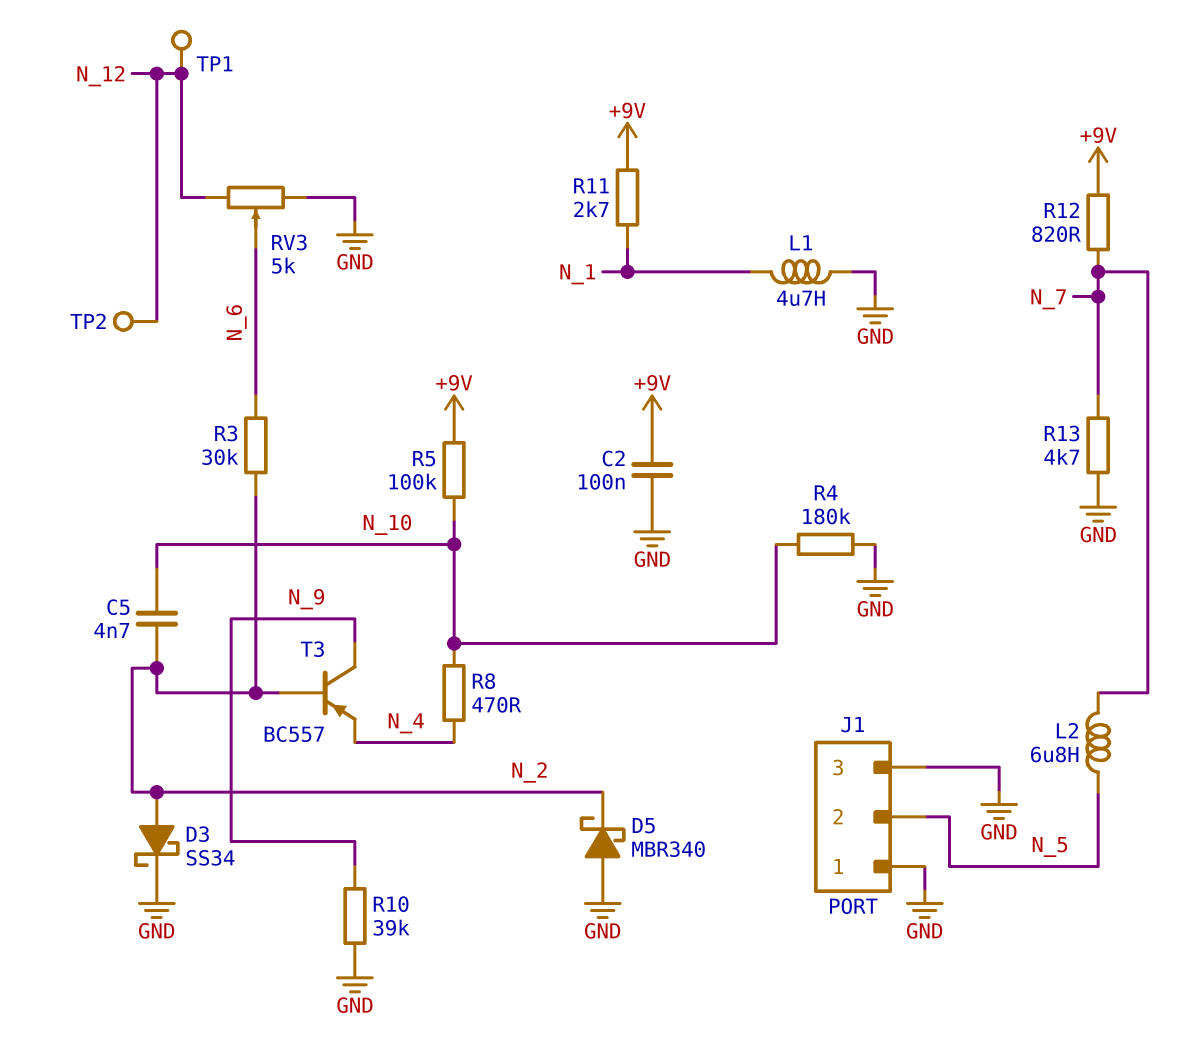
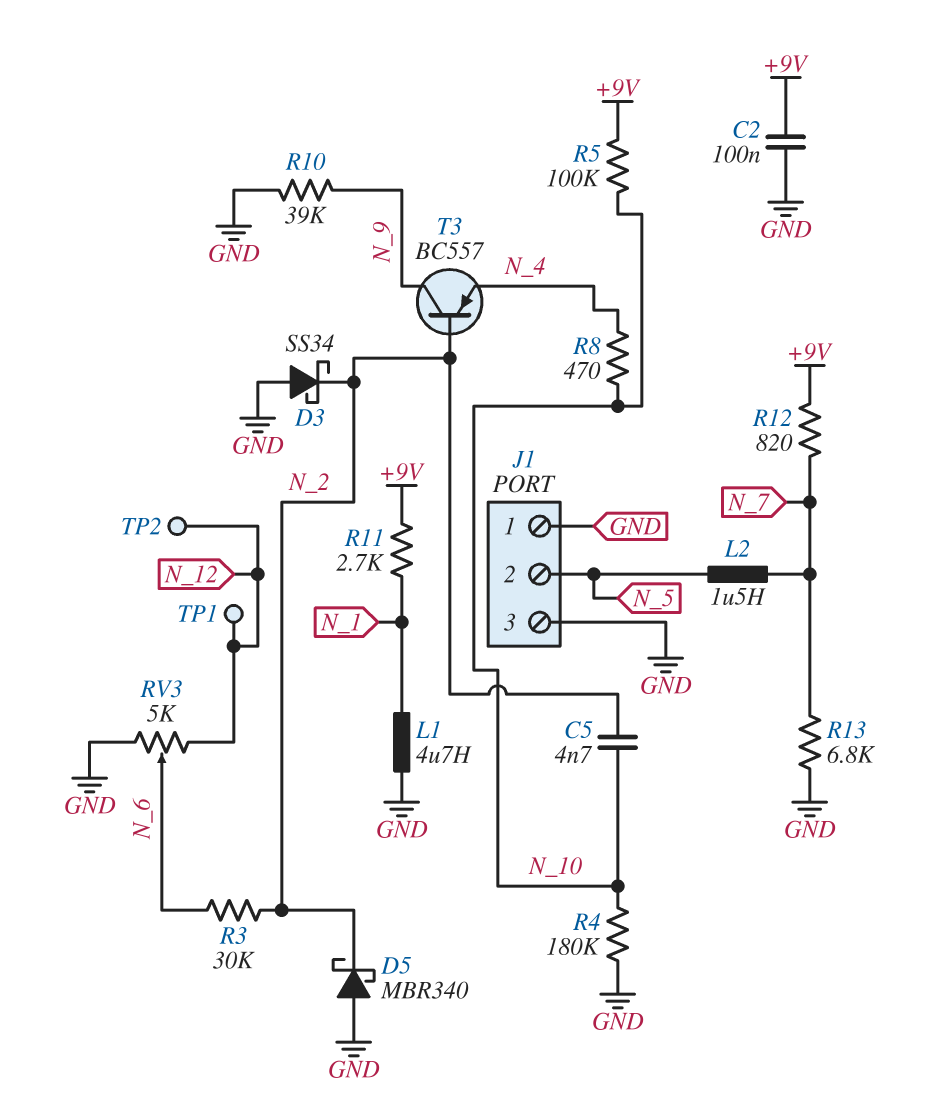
D3: schottky SS34 (A N_2, K GND) -> schottky SS34 (A GND, K N_2)
L2: 6.8uH (N_5, N_7) -> 1.5uH (N_5, N_7)
R13: 4.7k (GND, N_7) -> 6.8k (GND, N_7)

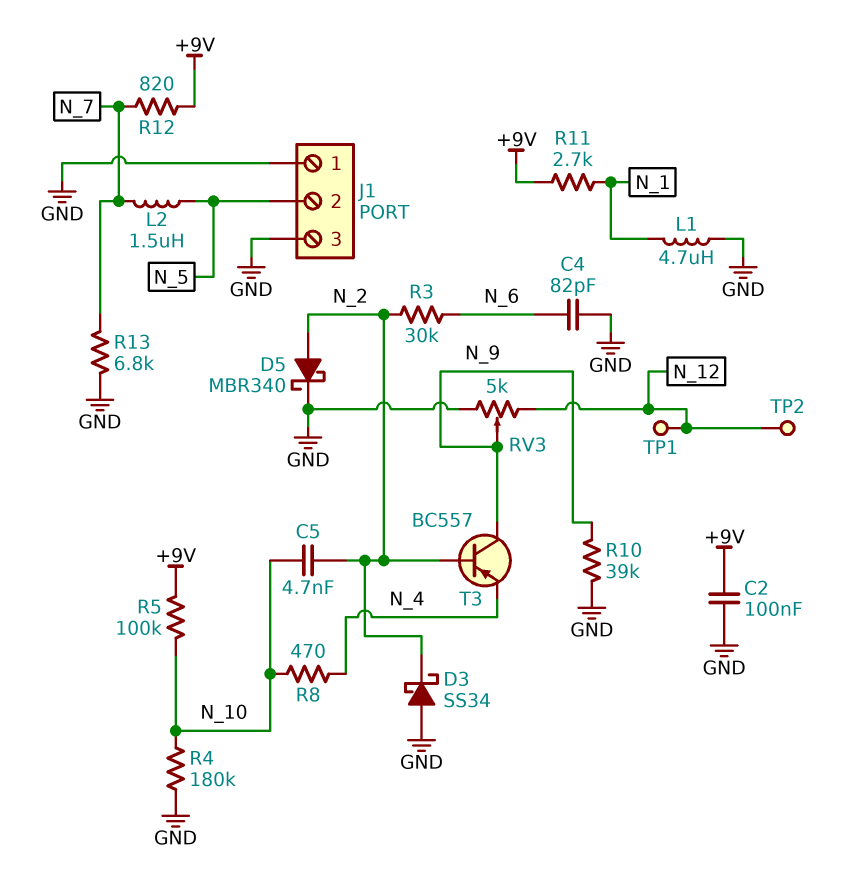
C4: none -> 82pF (GND, N_6)
D5: schottky MBR340 (A GND, K N_2) -> schottky MBR340 (A N_2, K GND)
RV3: 5k (GND, N_12, wiper N_6) -> 5k (GND, N_12, wiper N_9)

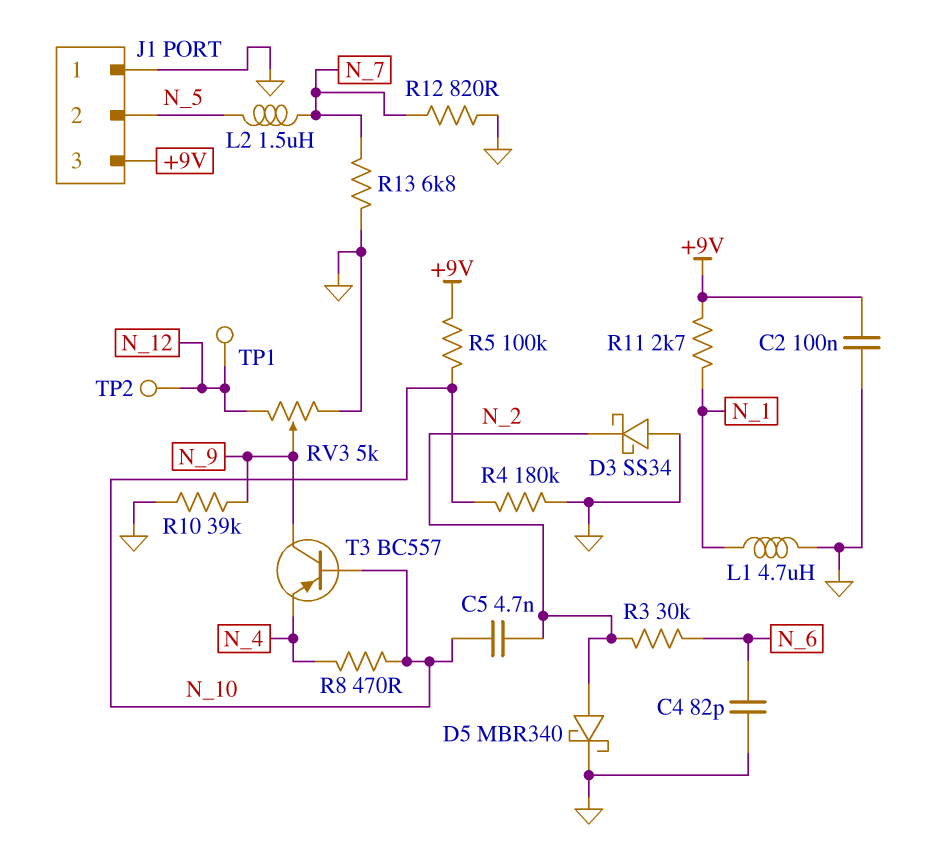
J1 pin 3: GND -> +9V
R12: 820 (+9V, N_7) -> 820 (GND, N_7)
T3: PNP BC557 (B N_2, C N_9, E N_4) -> PNP BC557 (B N_10, C N_9, E N_4)

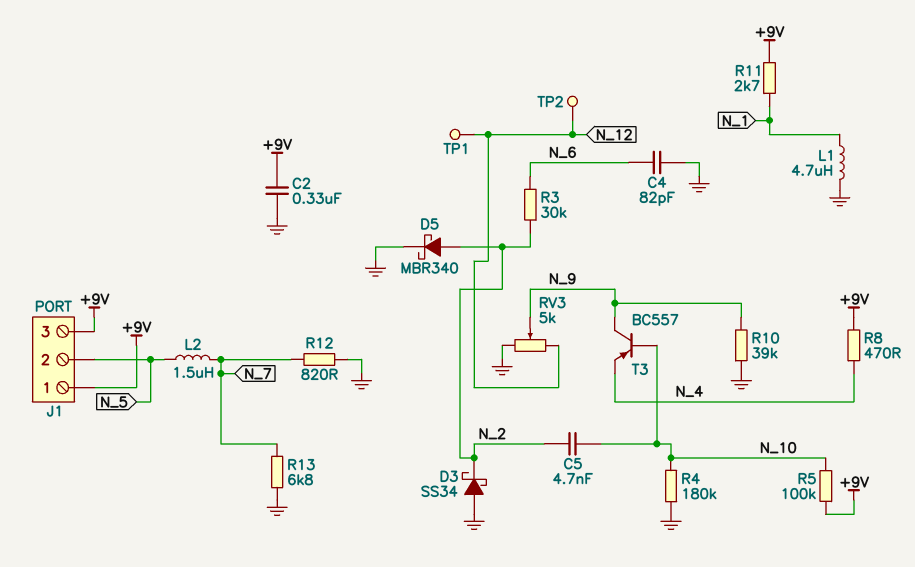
C2: 100nF (+9V, GND) -> 330nF (+9V, GND)
J1 pin 1: GND -> +9V
R8: 470 (N_4, N_10) -> 470 (+9V, N_4)

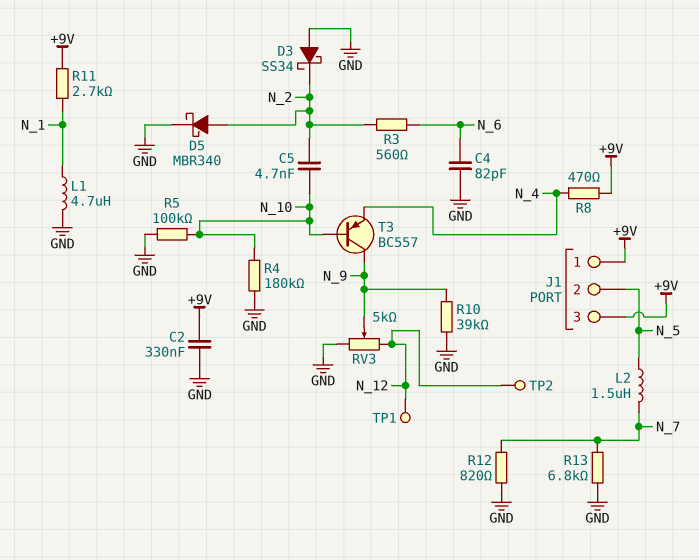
R3: 30k (N_2, N_6) -> 560 (N_2, N_6)
R5: 100k (+9V, N_10) -> 100k (GND, N_10)

